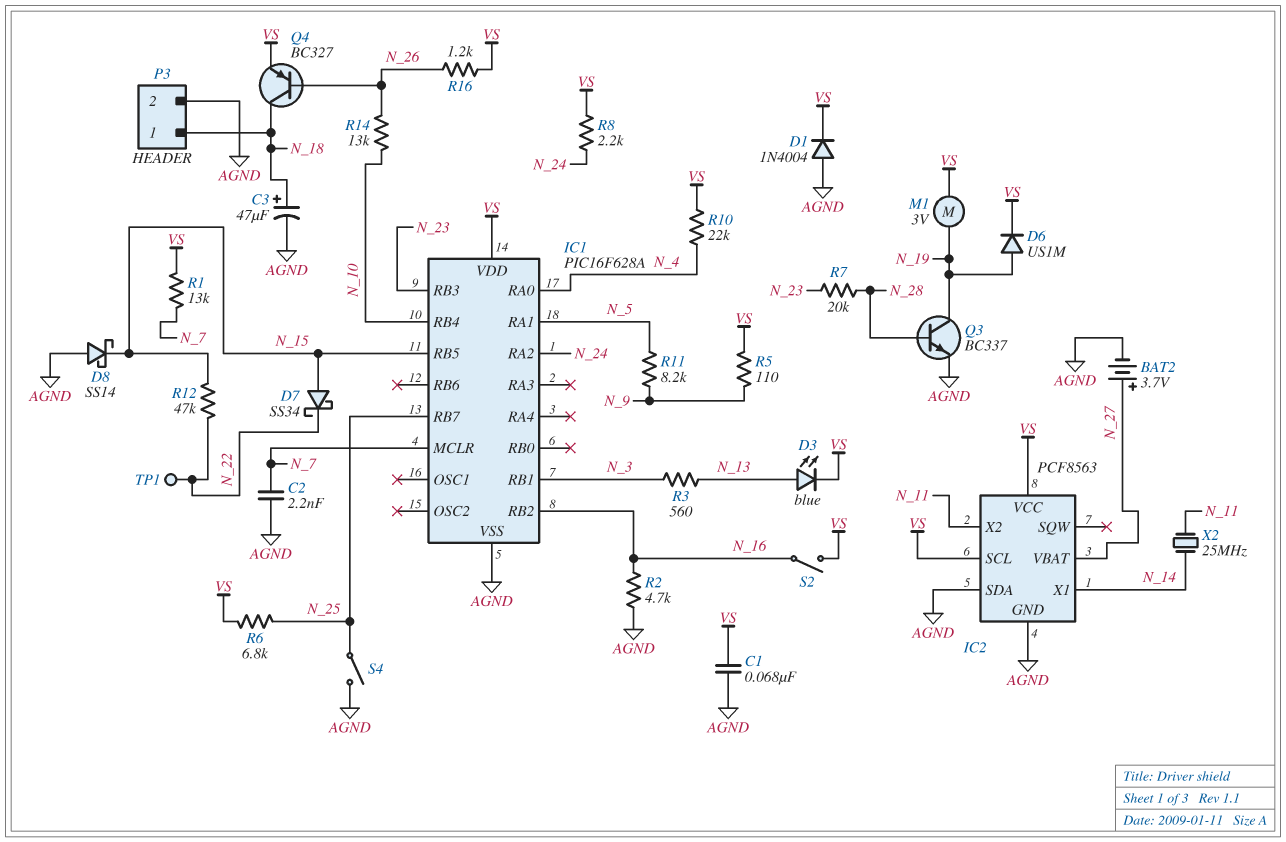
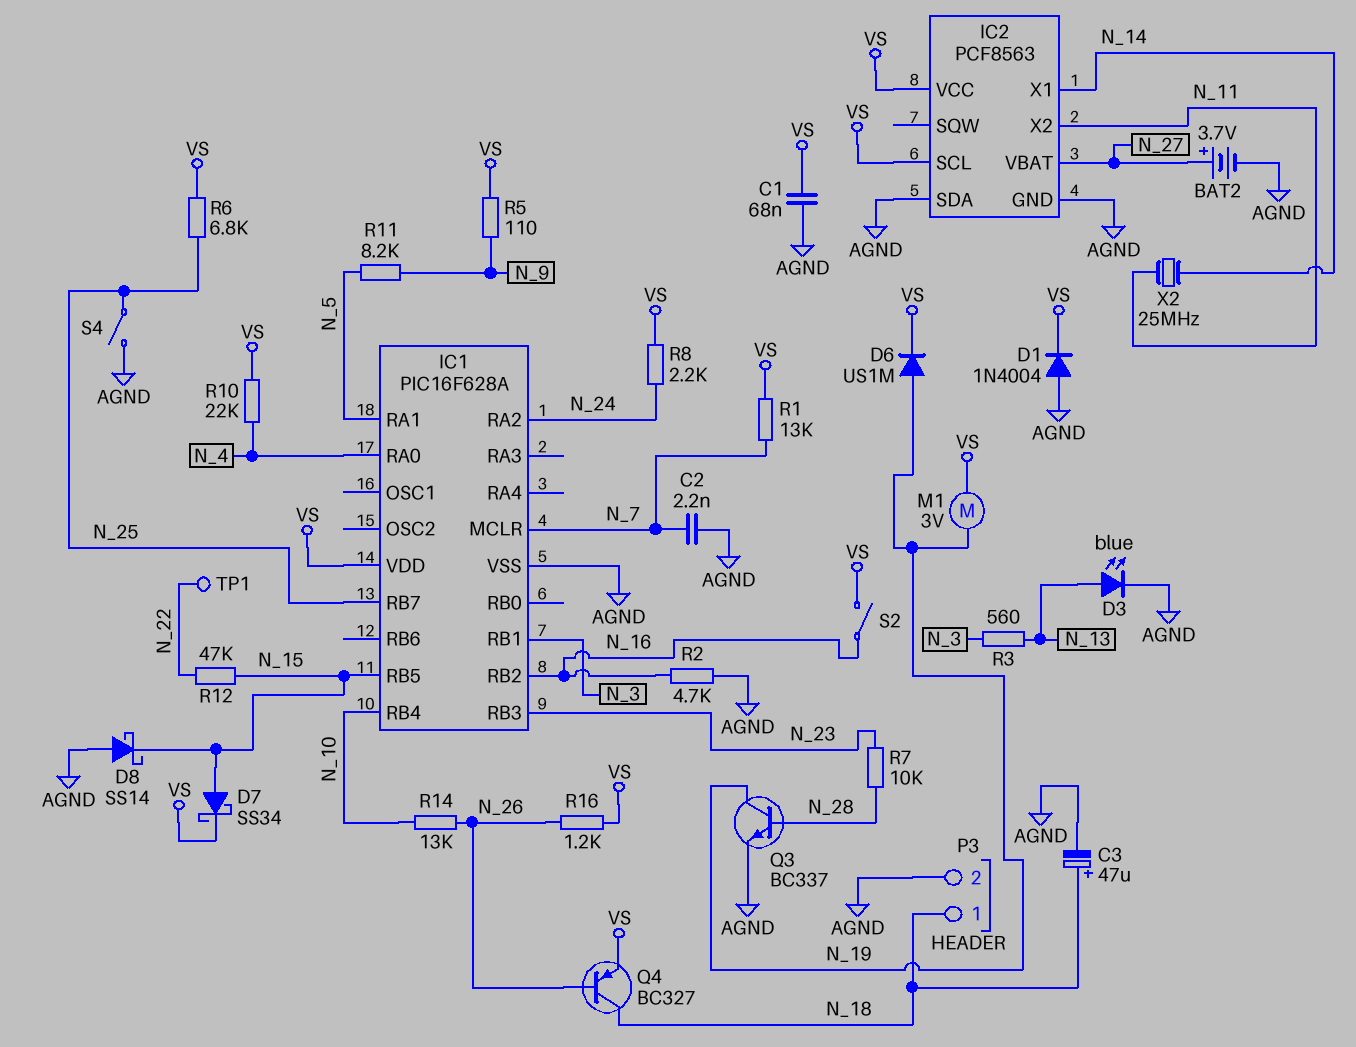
D3: LED blue (A N_13, K VS) -> LED blue (A N_13, K AGND)
D7: schottky SS34 (A N_15, K N_22) -> schottky SS34 (A N_15, K VS)
R7: 20k (N_23, N_28) -> 10k (N_23, N_28)

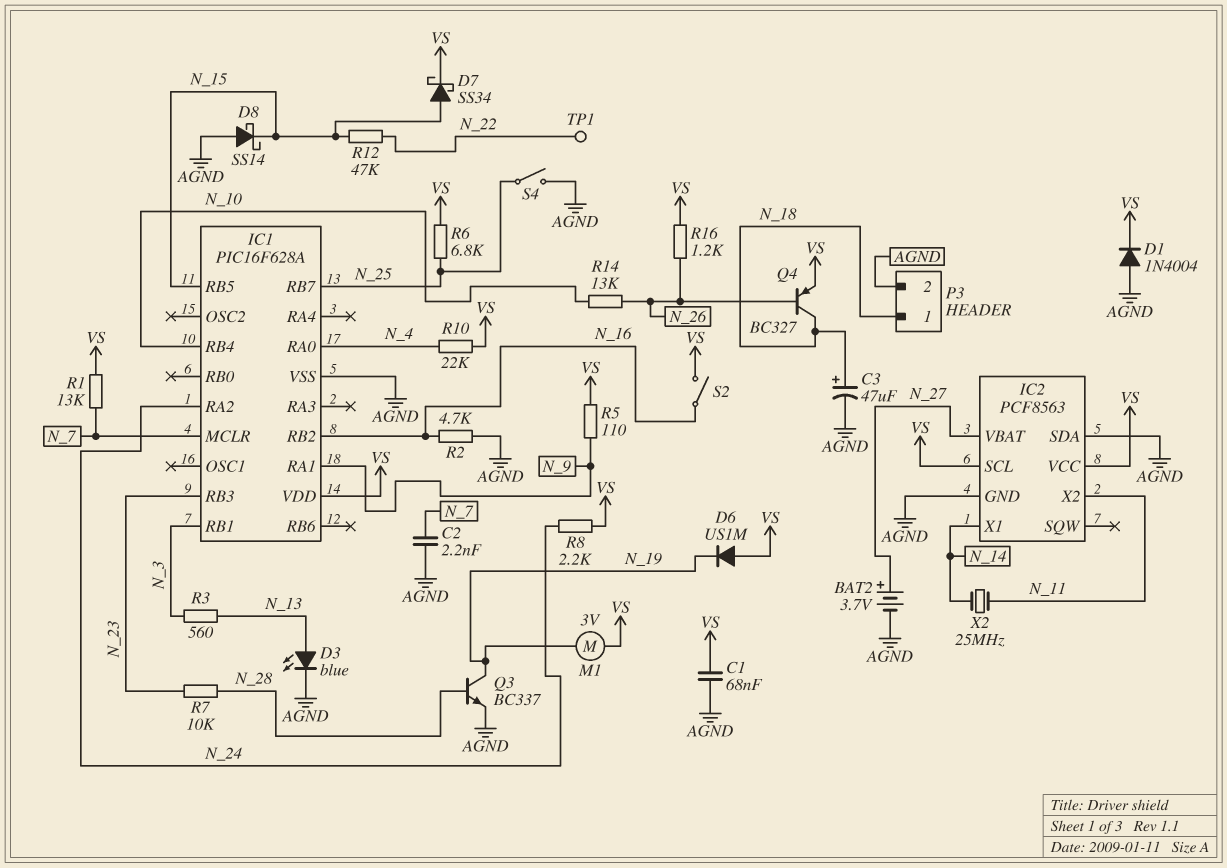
D6: diode US1M (A N_19, K VS) -> diode US1M (A VS, K N_19)
IC1 pin RA1: N_5 -> N_9
R11: 8.2k (N_5, N_9) -> none

